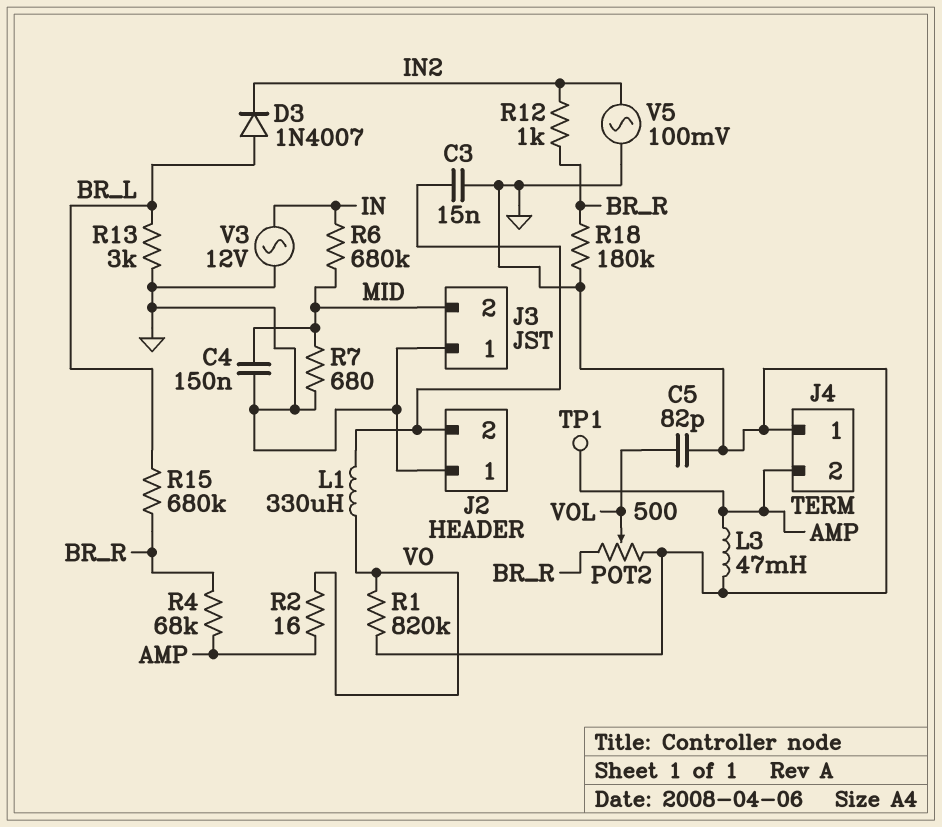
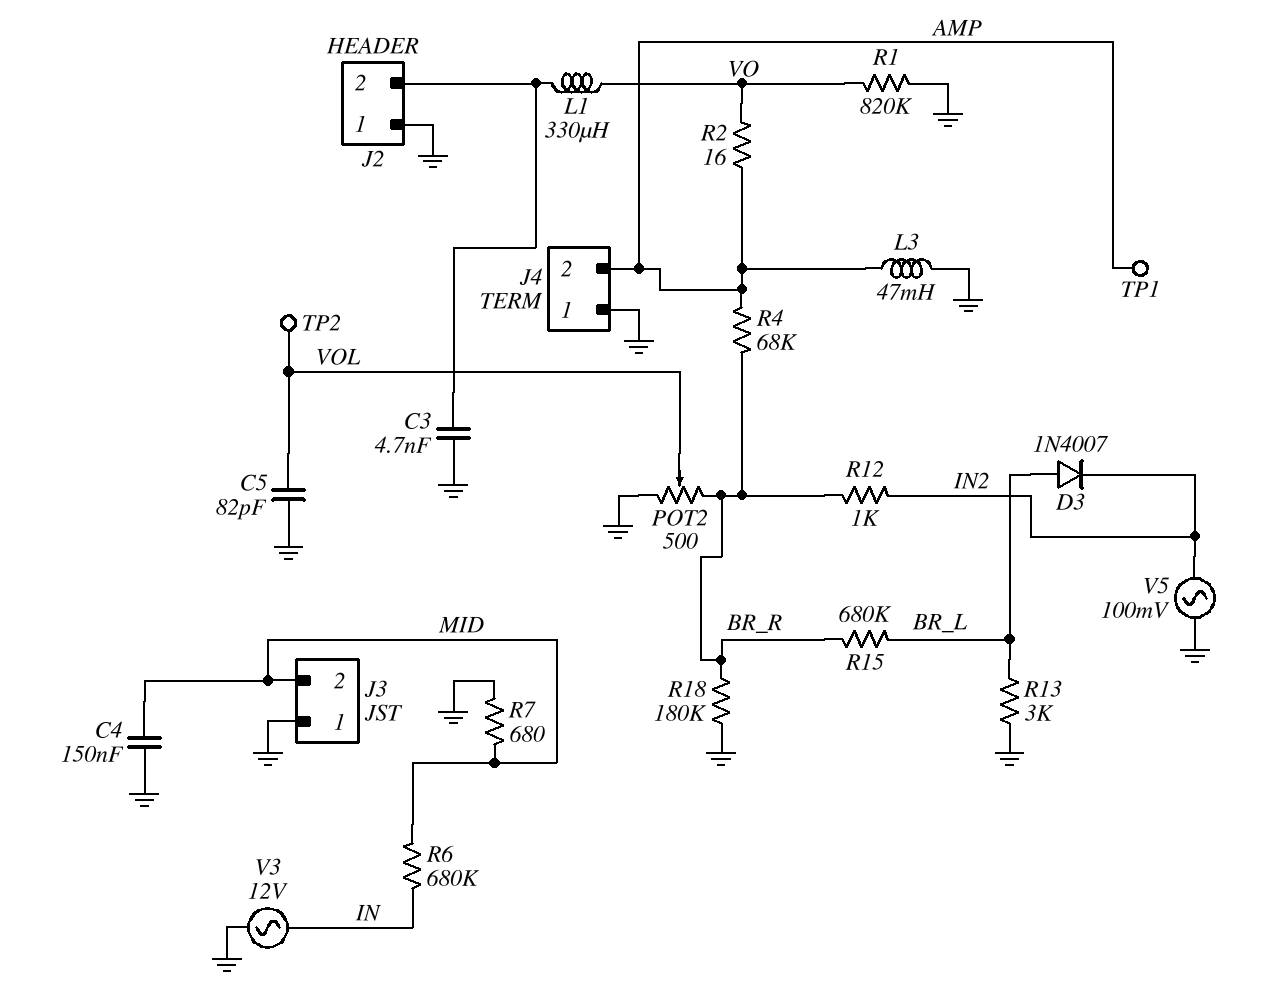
C3: 15nF (GND, J2/2) -> 4.7nF (GND, J2/2)
TP2: none -> test point (VOL)

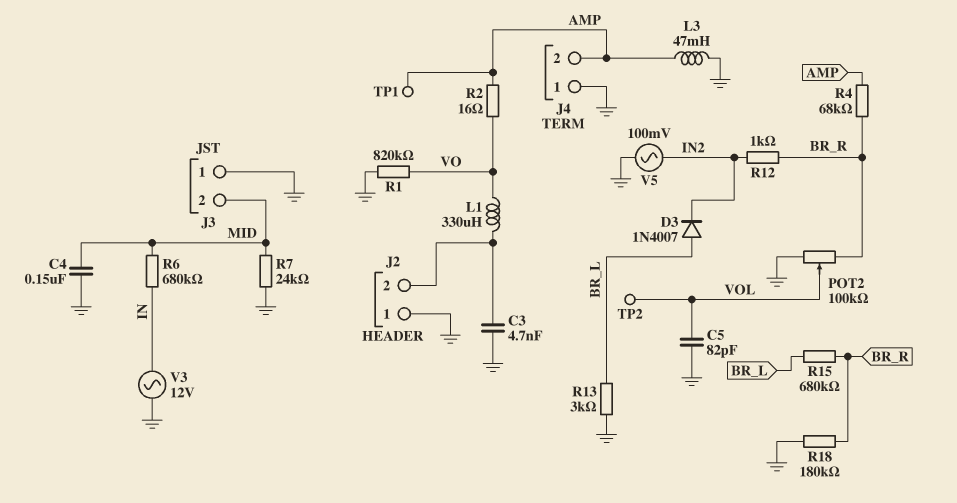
POT2: 500 (BR_R, GND, wiper VOL) -> 100k (BR_R, GND, wiper VOL)
R7: 680 (GND, MID) -> 24k (GND, MID)

